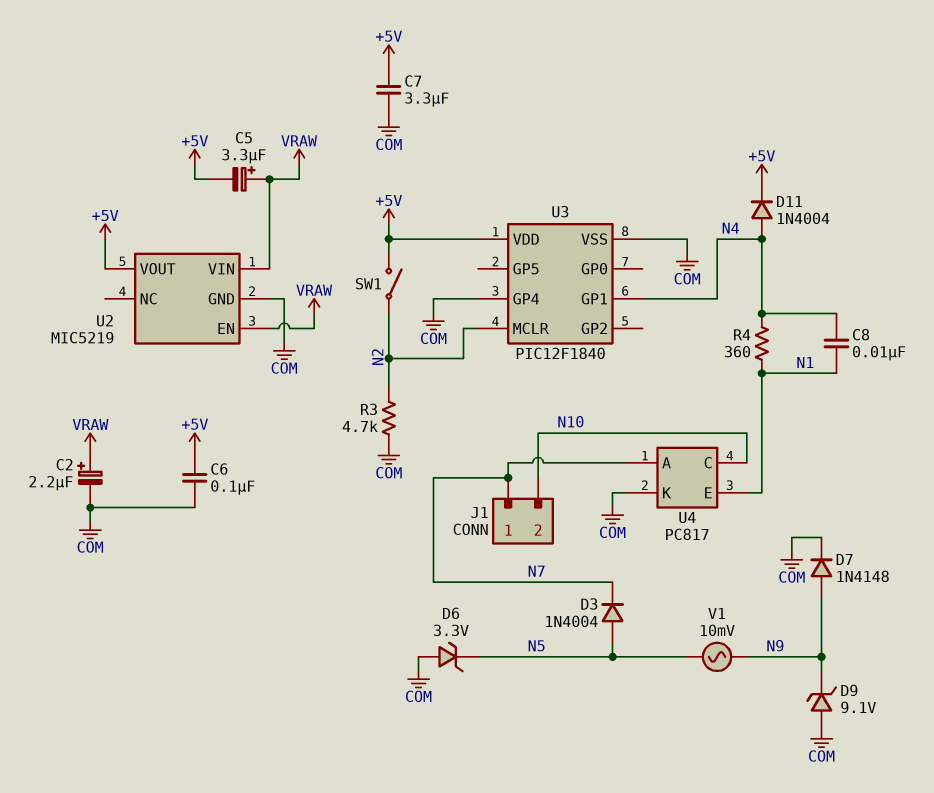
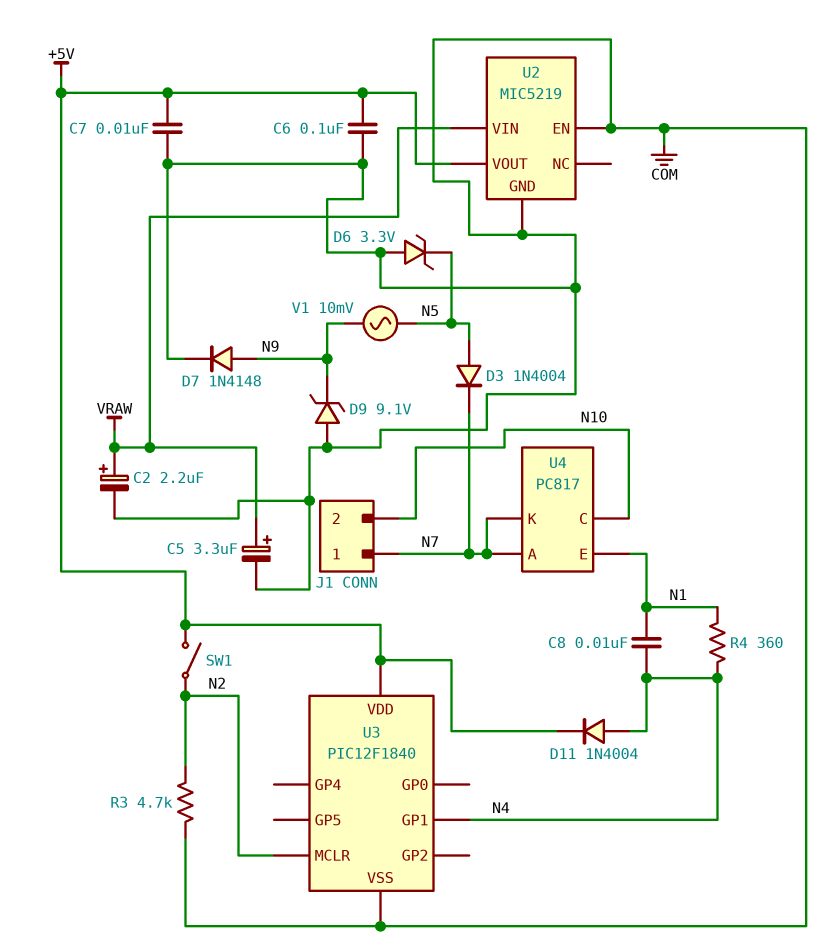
C5: 3.3uF (plus VRAW, minus +5V) -> 3.3uF (plus VRAW, minus COM)
C7: 3.3uF (+5V, COM) -> 10nF (+5V, COM)
U2 pin EN: VRAW -> COM
U3 pin GP4: COM -> none
U4 pin K: COM -> N7

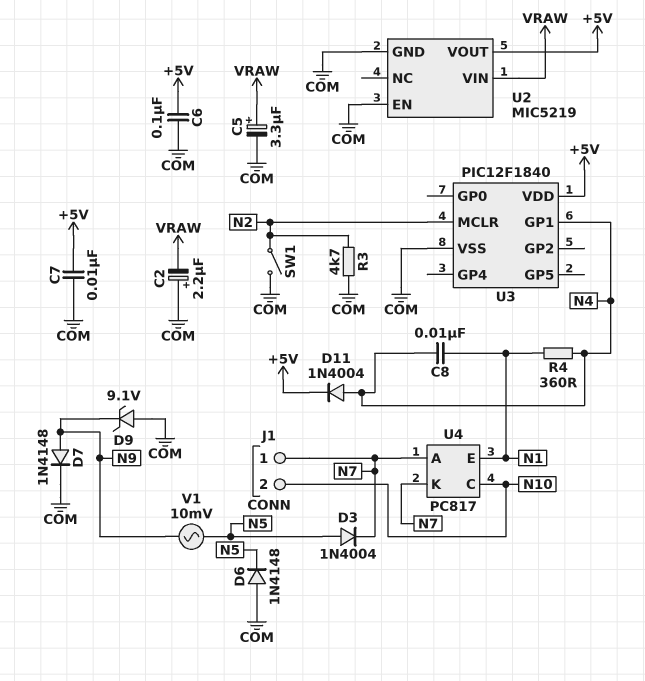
C2: 2.2uF (plus VRAW, minus COM) -> 2.2uF (plus COM, minus VRAW)
D6: zener 3.3V (A COM, K N5) -> diode 1N4148 (A COM, K N5)
SW1: switch (+5V, N2) -> switch (COM, N2)

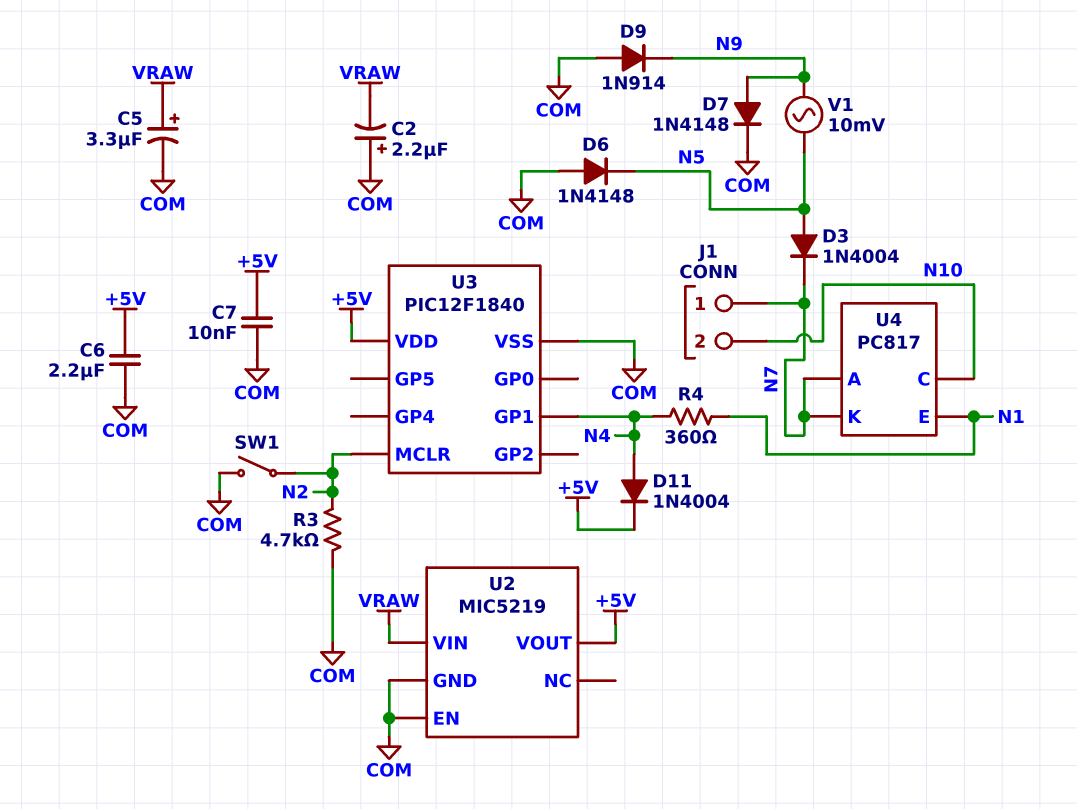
C6: 100nF (+5V, COM) -> 2.2uF (+5V, COM)
C8: 10nF (N1, N4) -> none
D9: zener 9.1V (A COM, K N9) -> diode 1N914 (A COM, K N9)

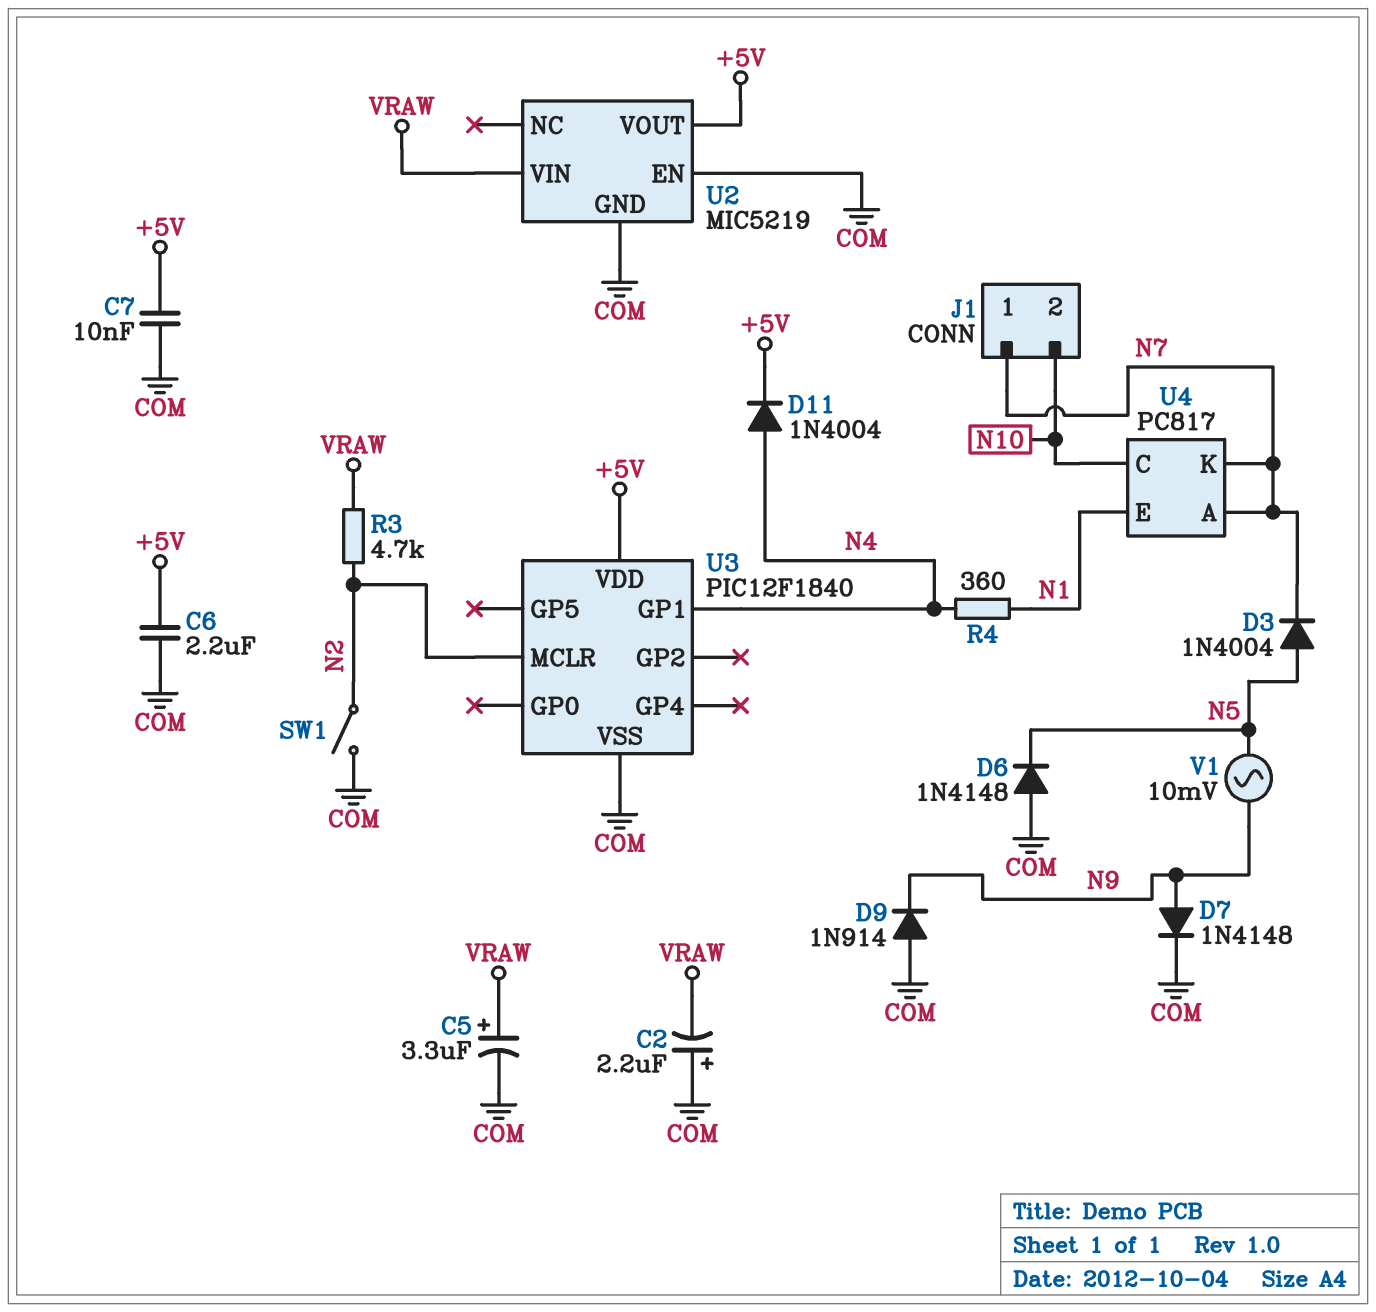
R3: 4.7k (COM, N2) -> 4.7k (N2, VRAW)

